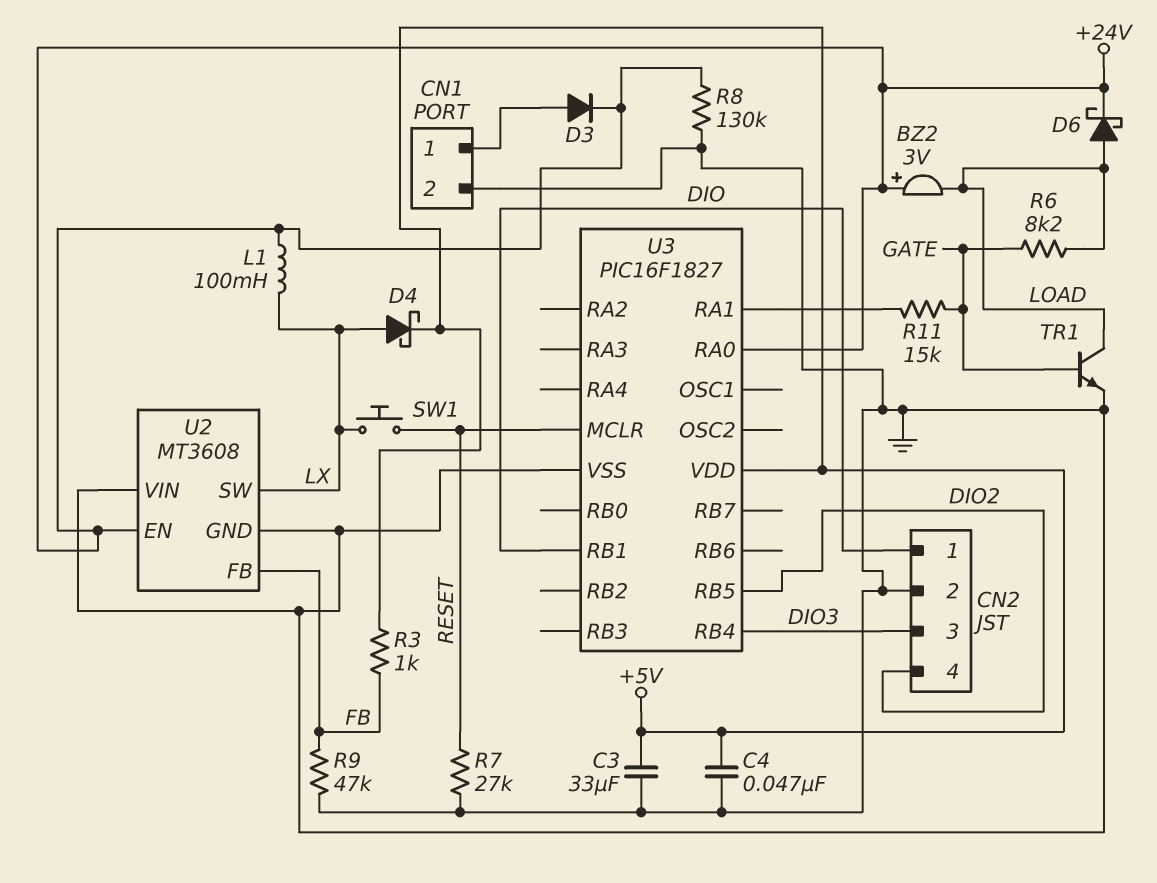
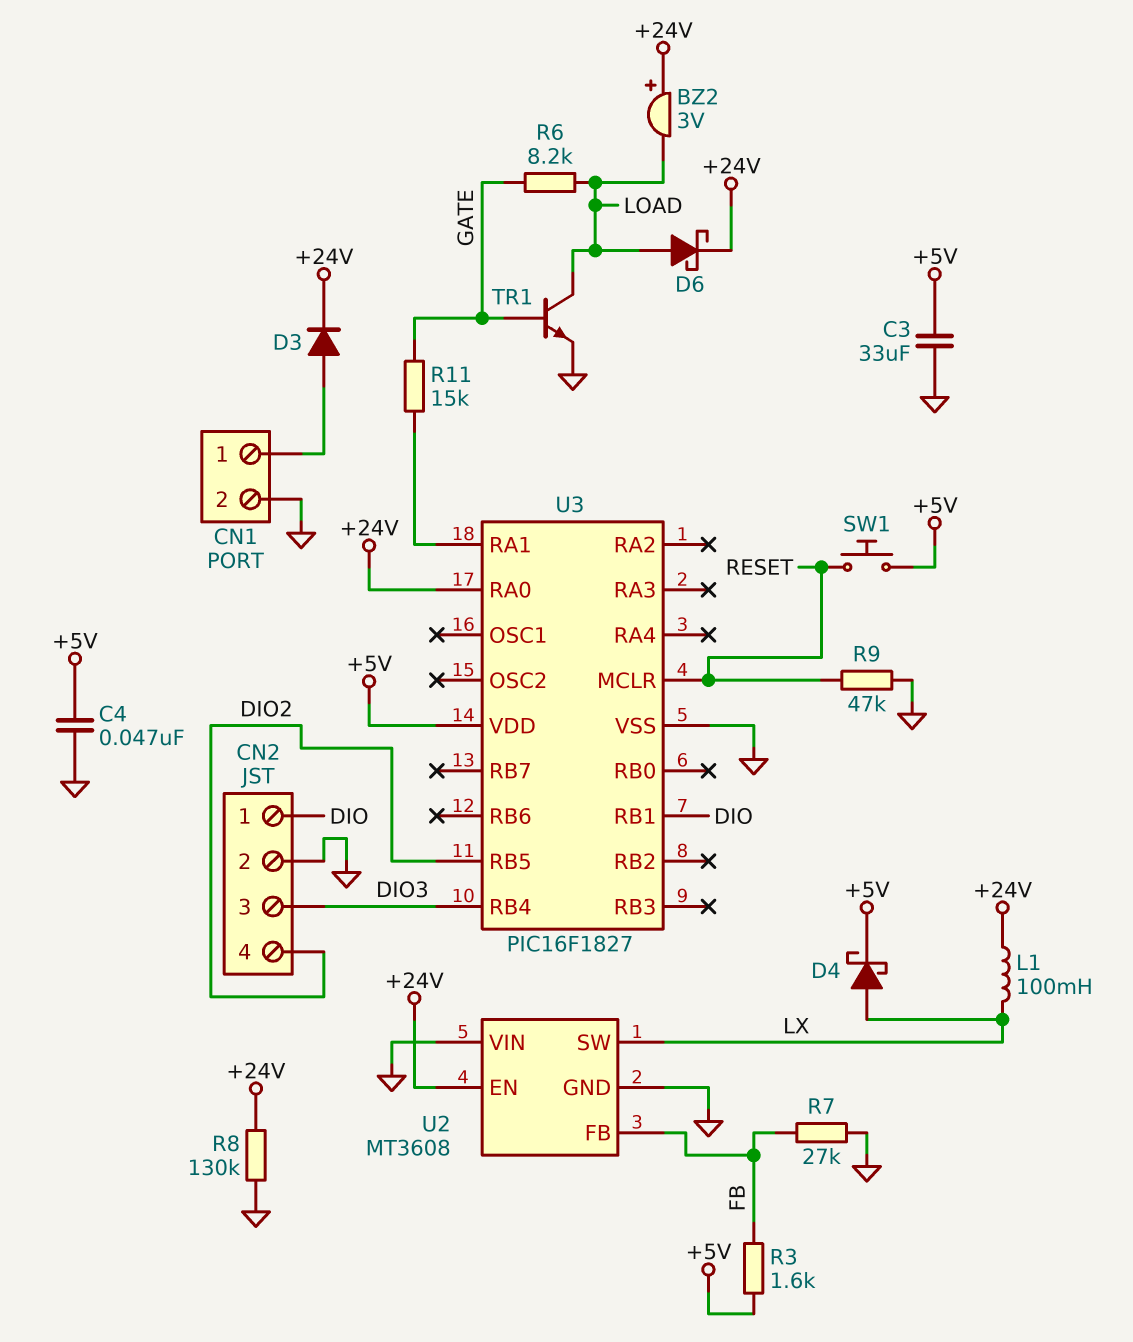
R3: 1k (+5V, FB) -> 1.6k (+5V, FB)
R7: 27k (GND, RESET) -> 27k (FB, GND)
R9: 47k (FB, GND) -> 47k (GND, RESET)
SW1: button (LX, RESET) -> button (+5V, RESET)

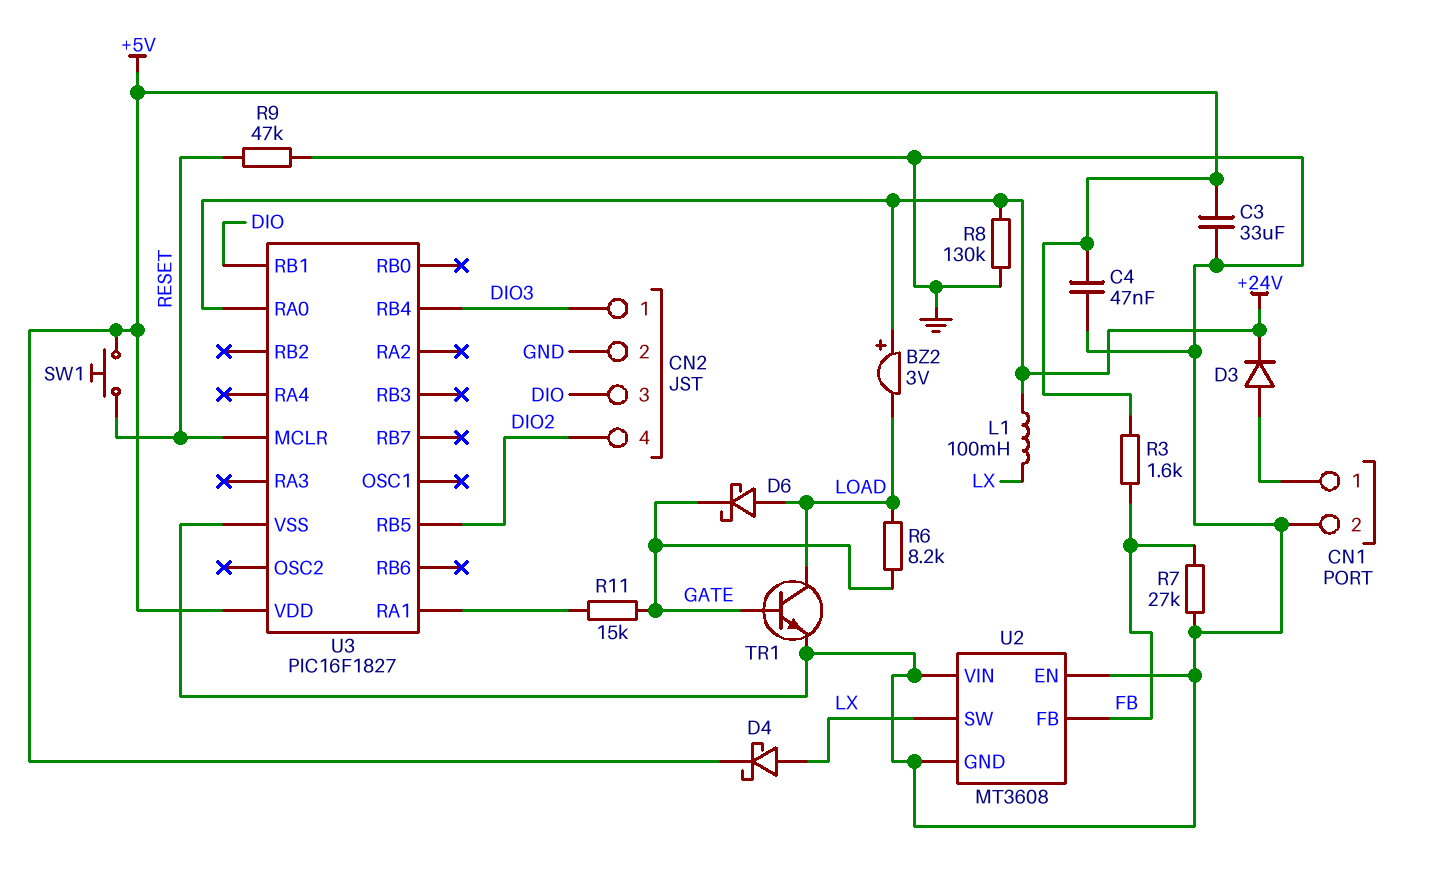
CN2 pin 1: DIO -> DIO3
CN2 pin 3: DIO3 -> DIO
D6: schottky (A LOAD, K +24V) -> schottky (A LOAD, K GATE)
U2 pin EN: +24V -> GND

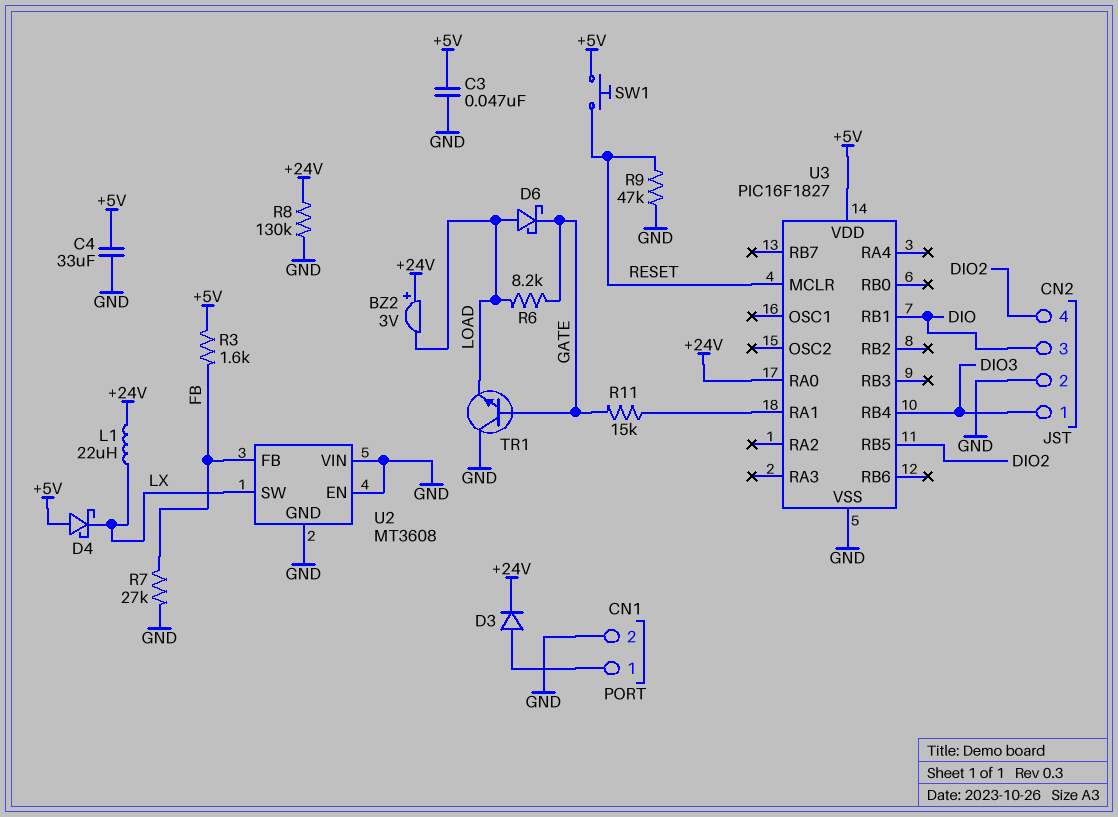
C3: 33uF (+5V, GND) -> 47nF (+5V, GND)
C4: 47nF (+5V, GND) -> 33uF (+5V, GND)
D4: schottky (A LX, K +5V) -> schottky (A +5V, K LX)
L1: 100mH (+24V, LX) -> 22uH (+24V, LX)
TR1: NPN (B GATE, C LOAD, E GND) -> NPN (B GATE, C GND, E LOAD)

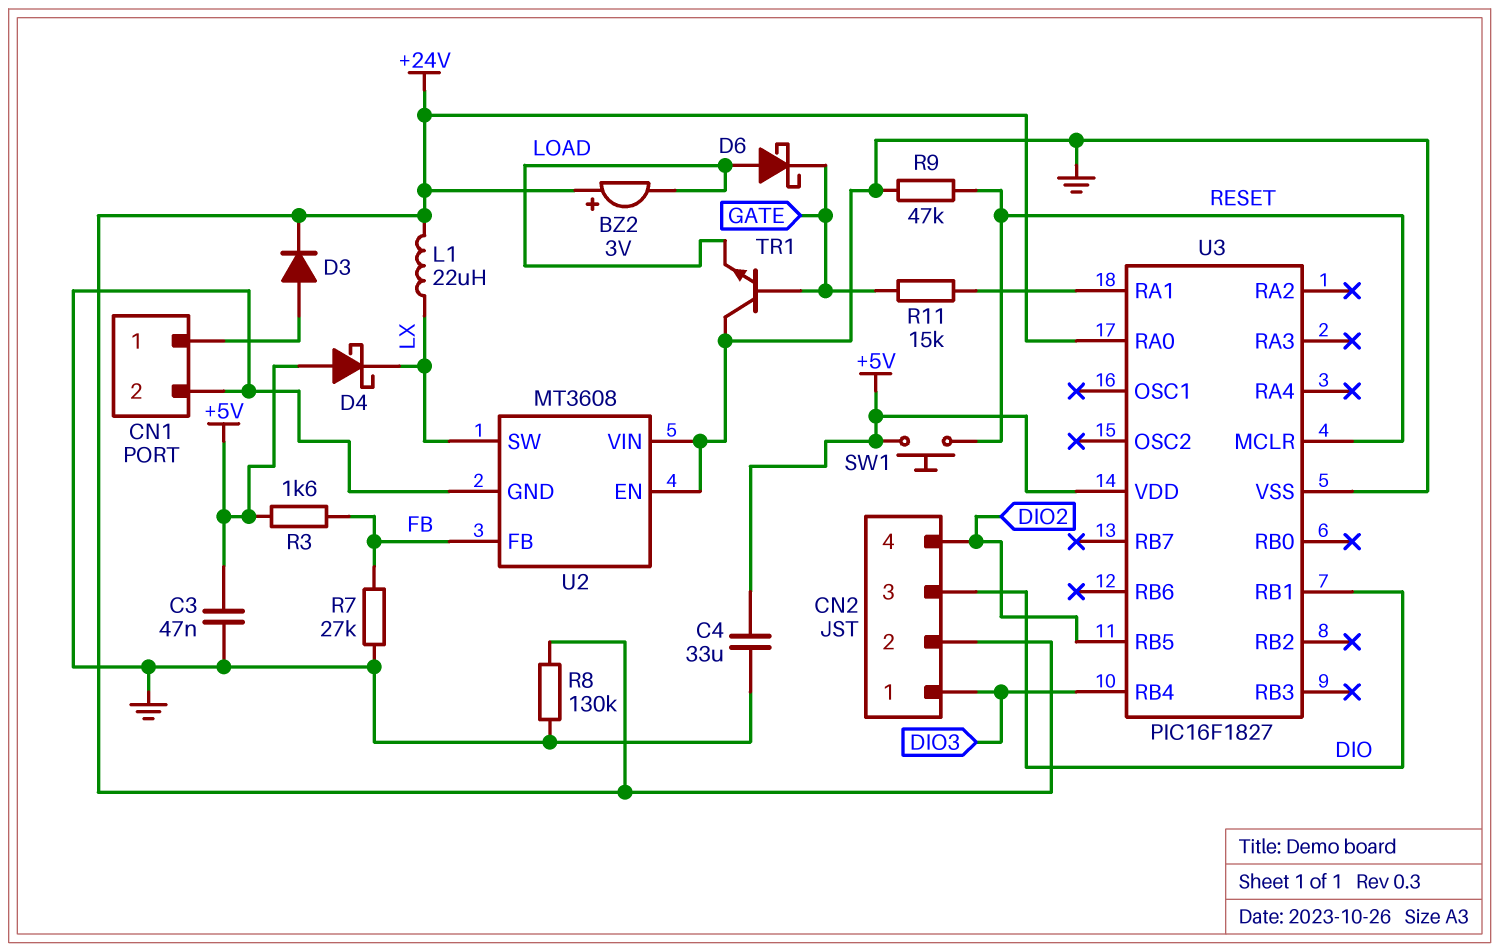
CN2 pin 2: GND -> +24V
R6: 8.2k (GATE, LOAD) -> none

